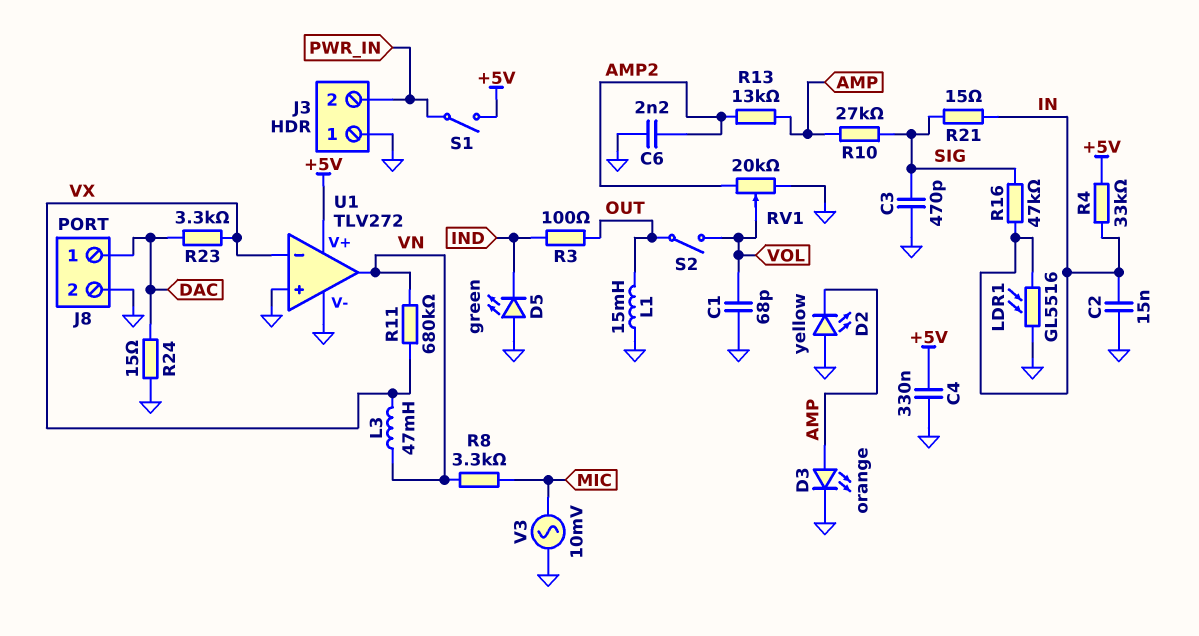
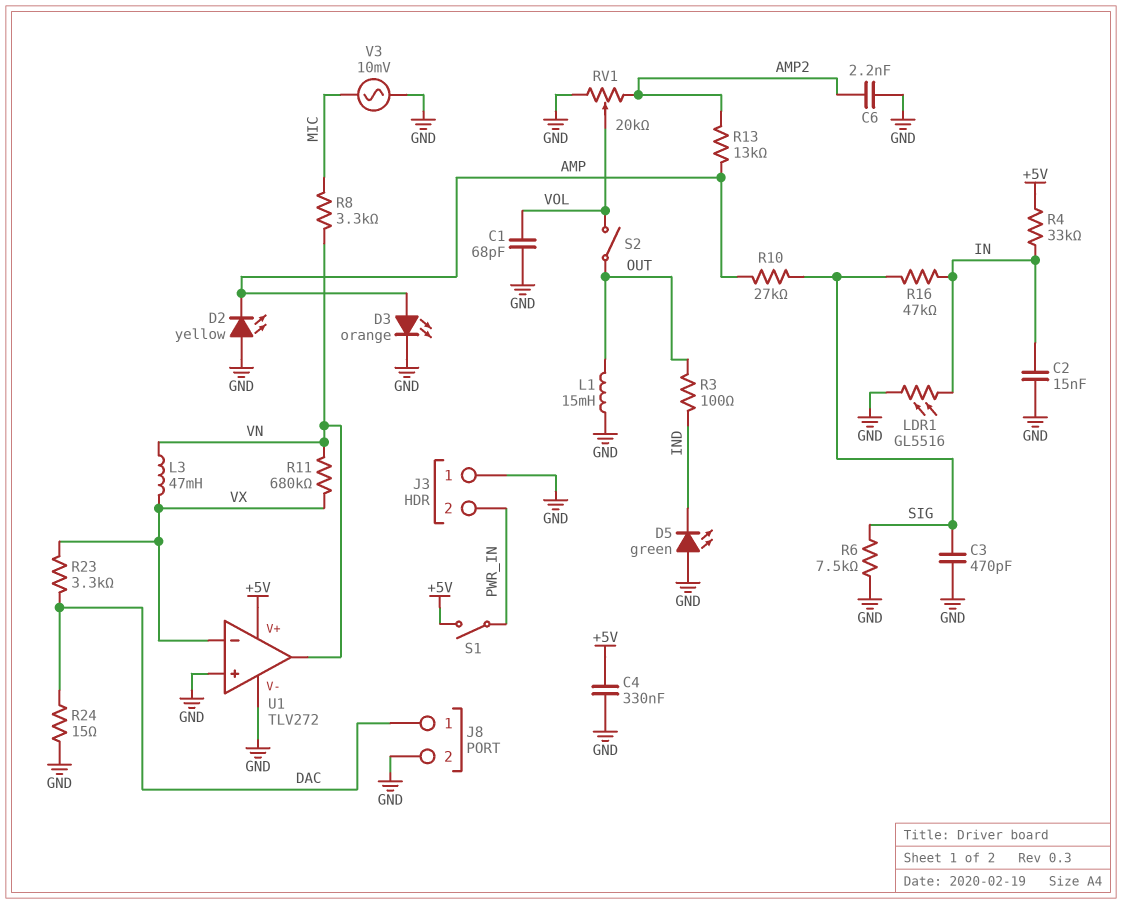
R6: none -> 7.5k (GND, SIG)
R21: 15 (IN, SIG) -> none

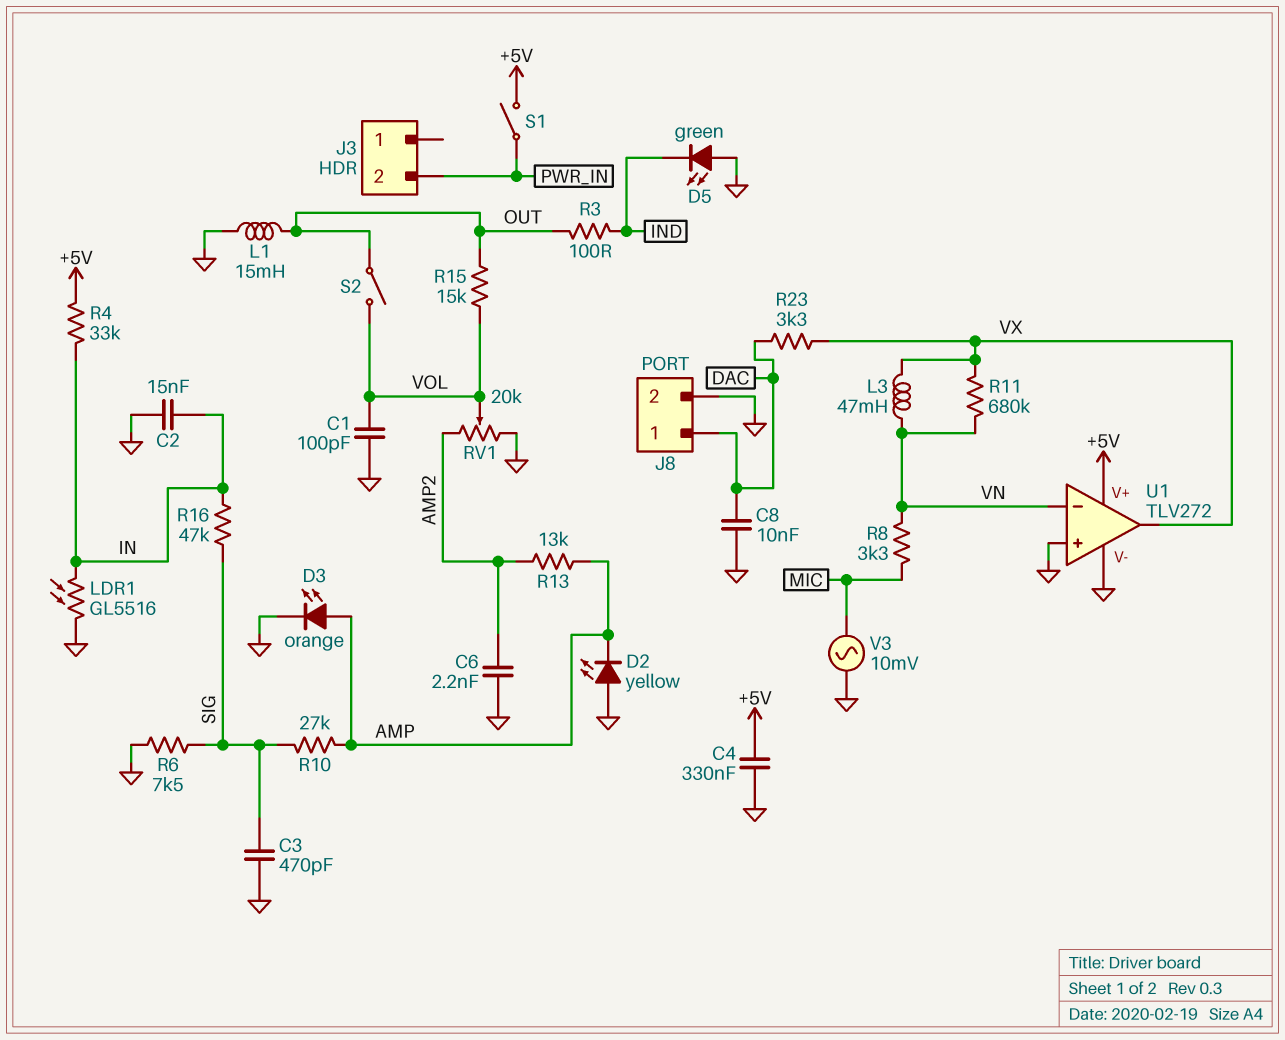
C1: 68pF (GND, VOL) -> 100pF (GND, VOL)
C8: none -> 10nF (DAC, GND)
J3 pin 1: GND -> none
R15: none -> 15k (OUT, VOL)
R24: 15 (DAC, GND) -> none
U1 pin in-: VX -> VN
U1 pin out: VN -> VX

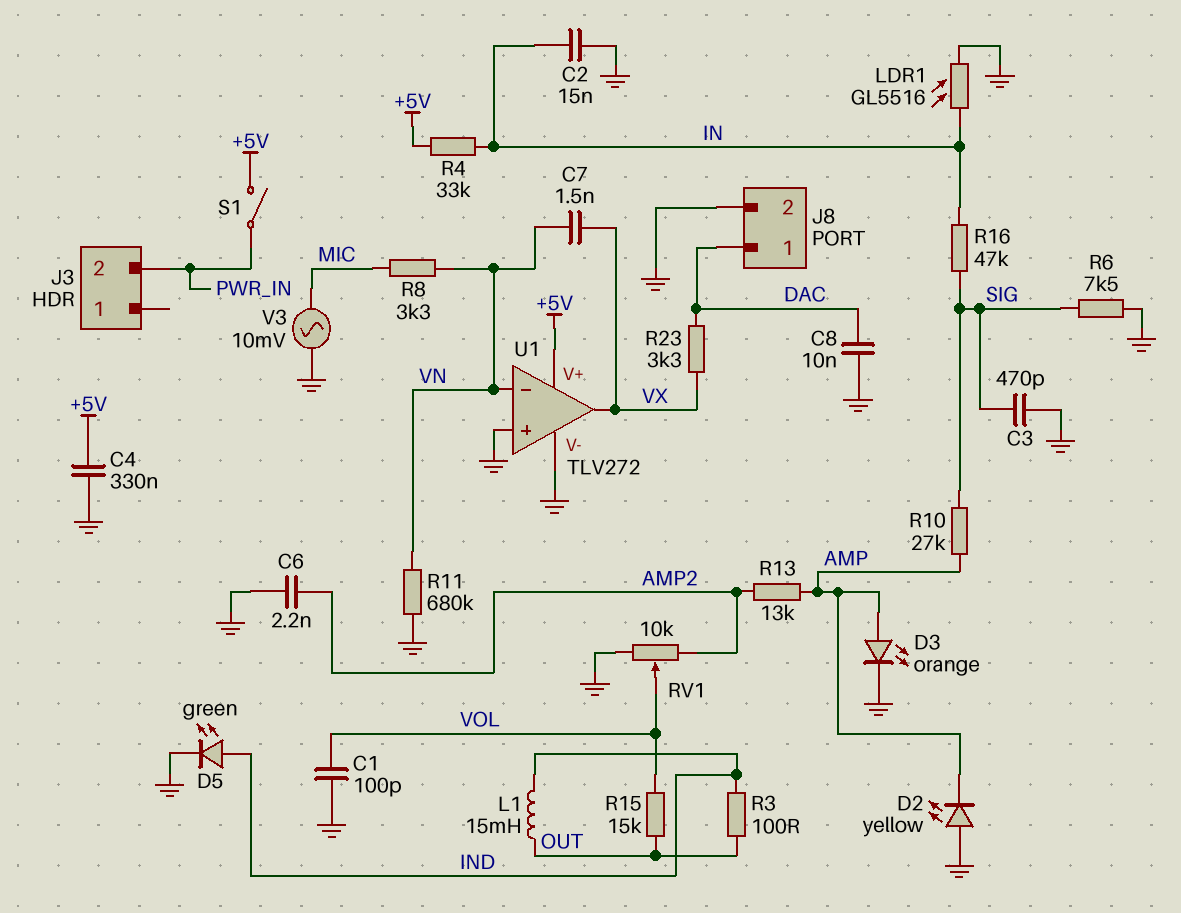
C7: none -> 1.5nF (VN, VX)
D5: LED green (A GND, K IND) -> LED green (A IND, K GND)
L1: 15mH (GND, OUT) -> 15mH (IND, OUT)
L3: 47mH (VN, VX) -> none
R11: 680k (VN, VX) -> 680k (GND, VN)
RV1: 20k (AMP2, GND, wiper VOL) -> 10k (AMP2, GND, wiper VOL)
S2: switch (OUT, VOL) -> none

